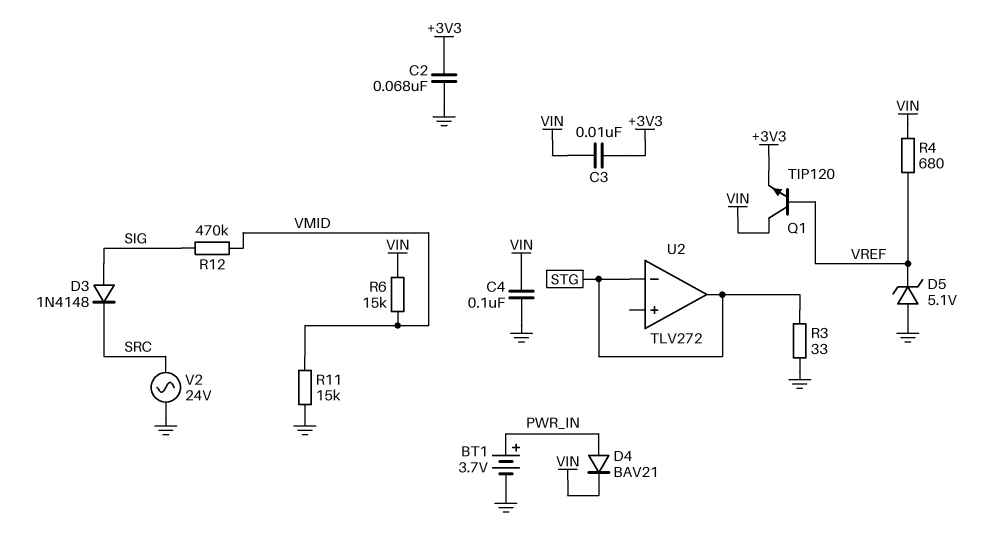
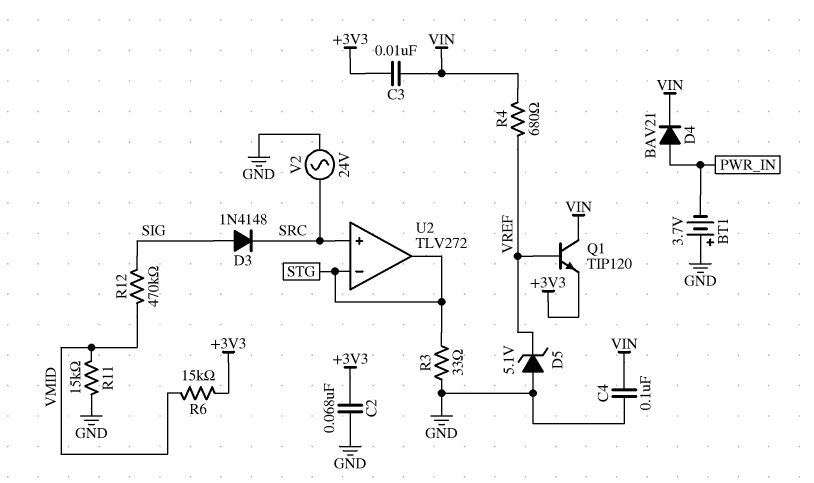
BT1: 3.7V (plus PWR_IN, minus GND) -> 3.7V (plus GND, minus PWR_IN)
R6: 15k (VIN, VMID) -> 15k (+3V3, VMID)
U2 pin in+: none -> SRC

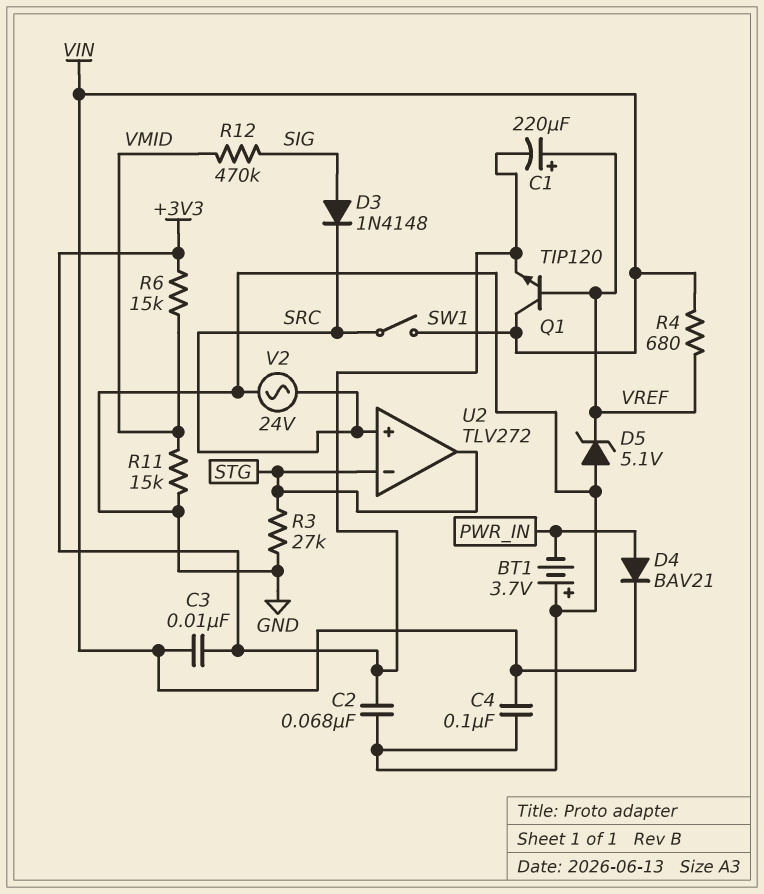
C1: none -> 220uF (plus VREF, minus +3V3)
R3: 33 (GND, STG) -> 27k (GND, STG)
SW1: none -> switch (SRC, VIN)

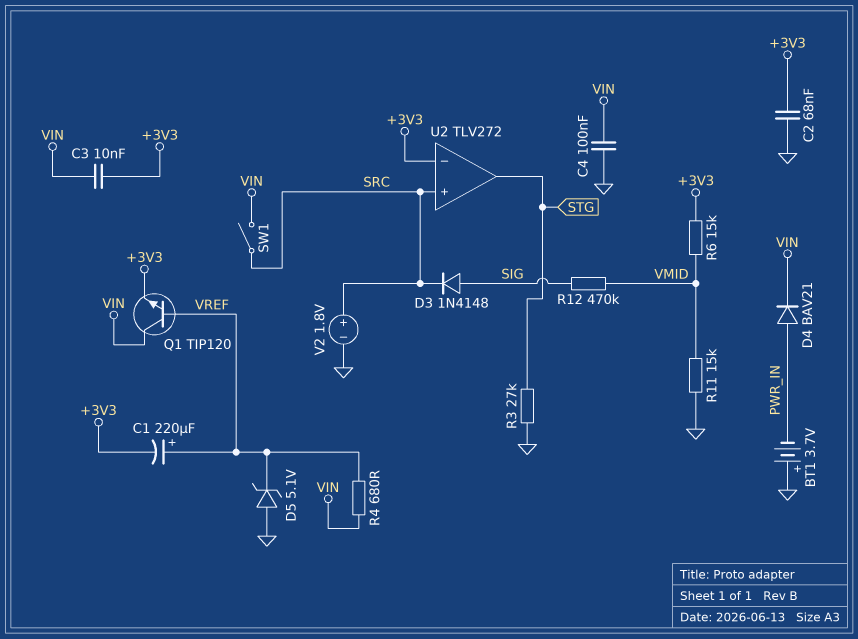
U2 pin in-: STG -> +3V3
V2: AC 24V (GND, SRC) -> 1.8V (plus SRC, minus GND)

